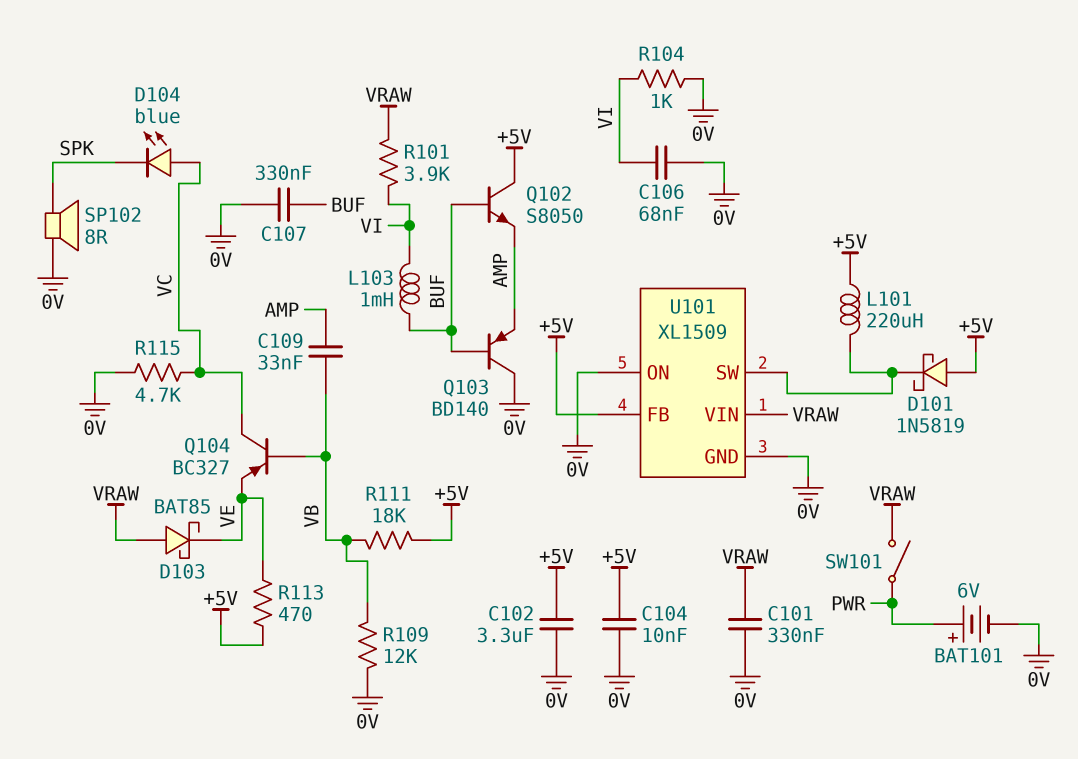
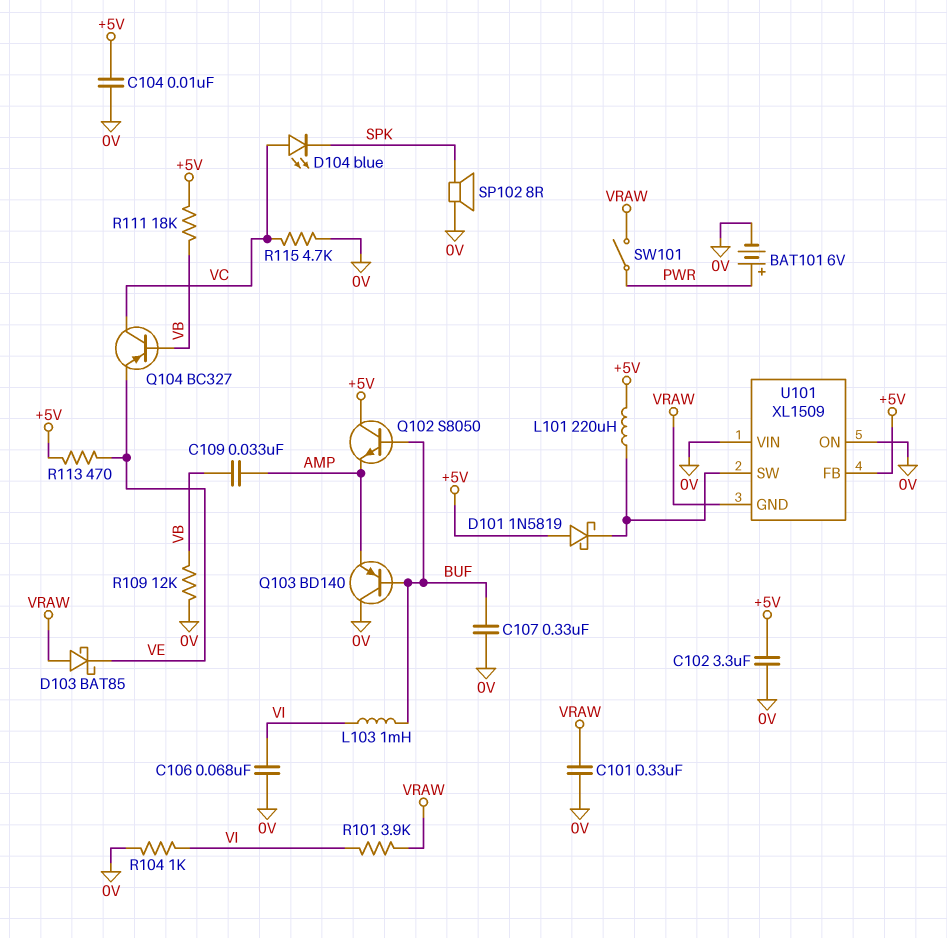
U101 pin GND: 0V -> VRAW
U101 pin VIN: VRAW -> 0V

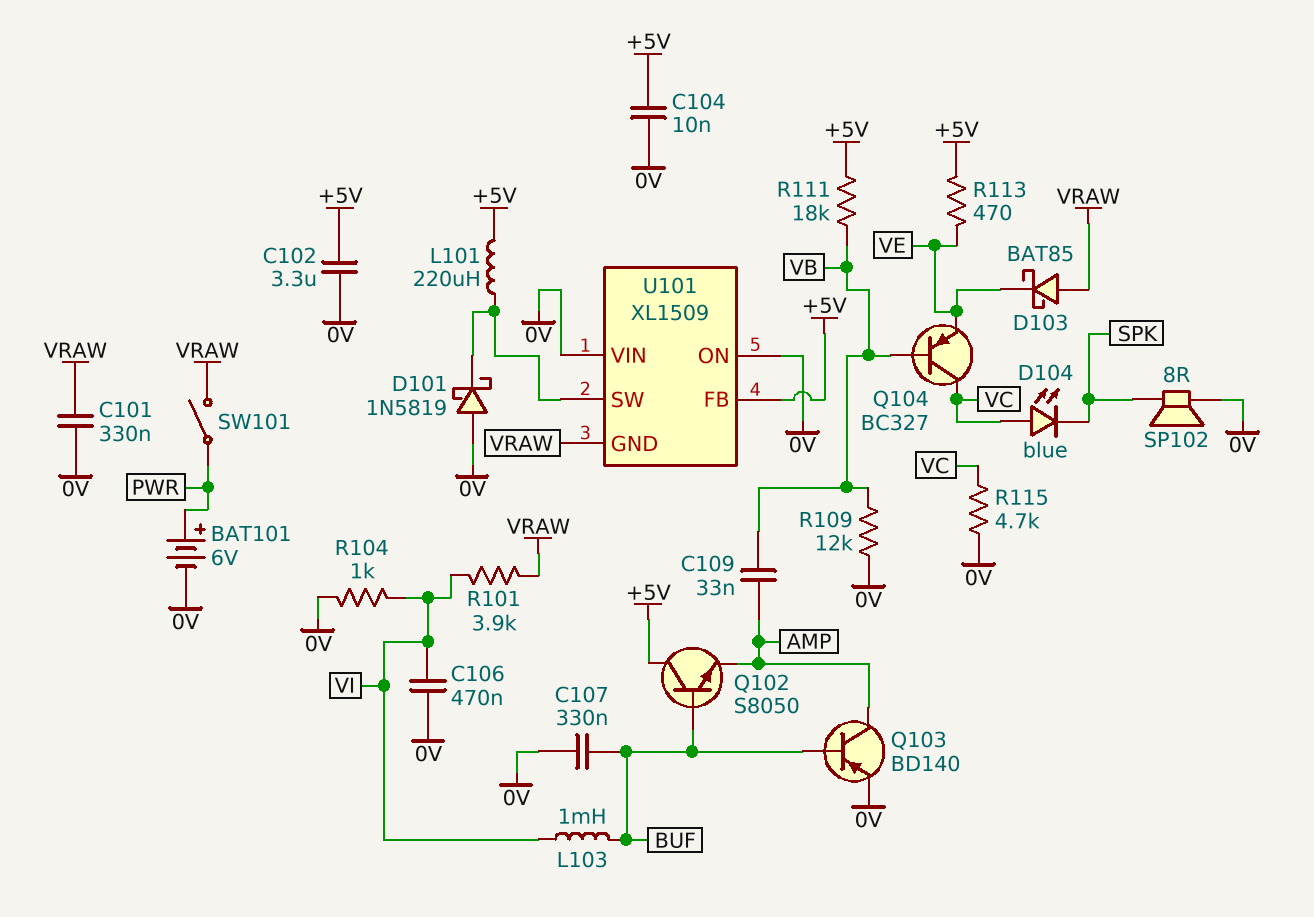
C106: 68nF (0V, VI) -> 470nF (0V, VI)
D101: schottky 1N5819 (A +5V, K U101/SW) -> schottky 1N5819 (A 0V, K U101/SW)
Q103: PNP BD140 (B BUF, C 0V, E AMP) -> PNP BD140 (B BUF, C AMP, E 0V)

